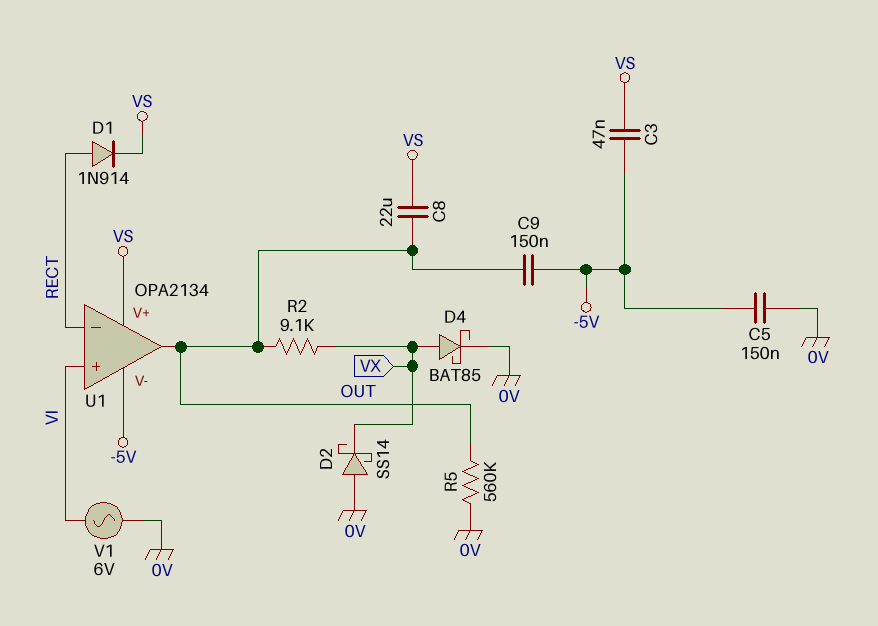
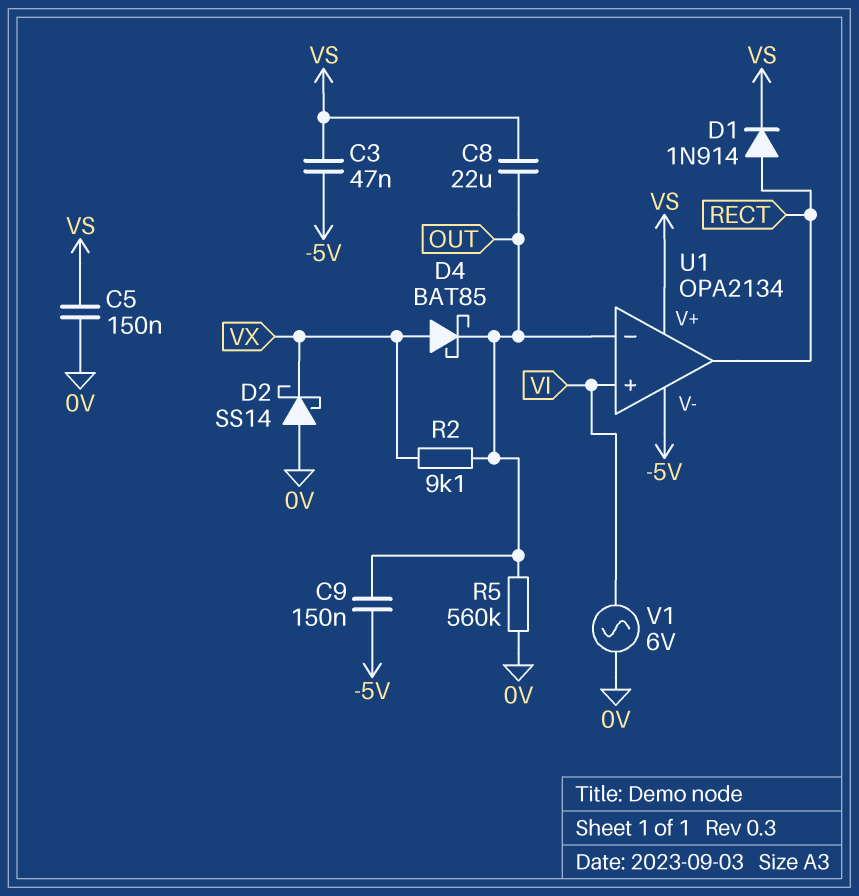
C5: 150nF (-5V, 0V) -> 150nF (0V, VS)
D4: schottky BAT85 (A VX, K 0V) -> schottky BAT85 (A VX, K OUT)
U1 pin in-: RECT -> OUT
U1 pin out: OUT -> RECT

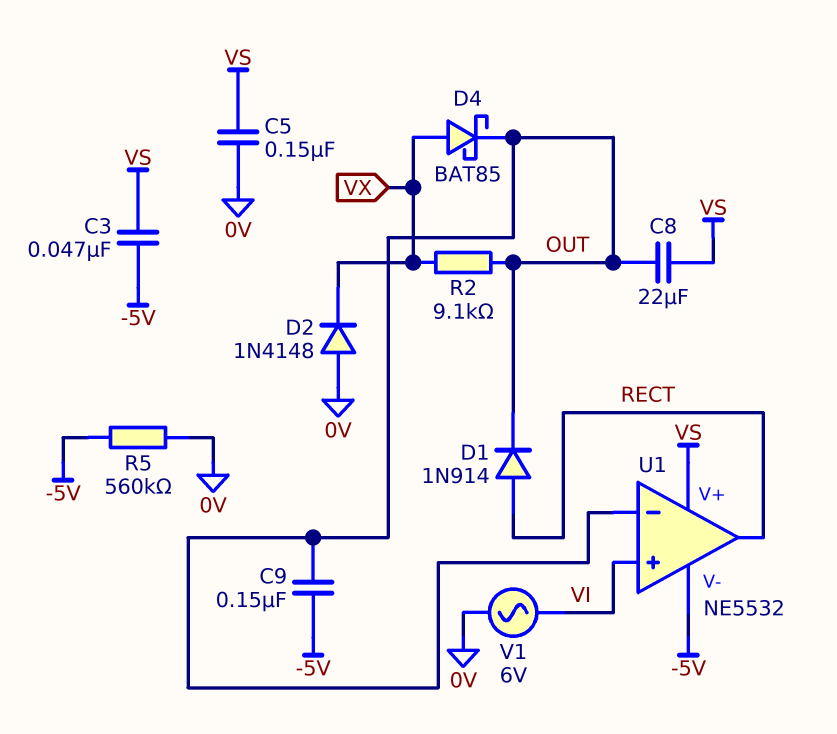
D1: diode 1N914 (A RECT, K VS) -> diode 1N914 (A RECT, K OUT)
D2: schottky SS14 (A 0V, K VX) -> diode 1N4148 (A 0V, K VX)
R5: 560k (0V, OUT) -> 560k (-5V, 0V)
U1: OPA2134 -> NE5532

